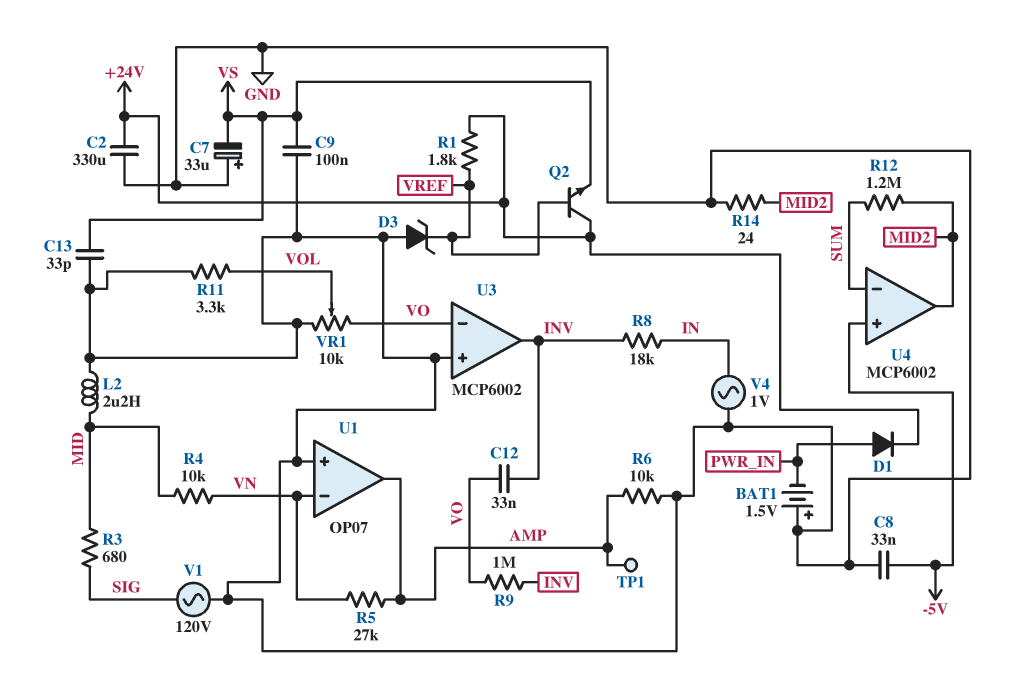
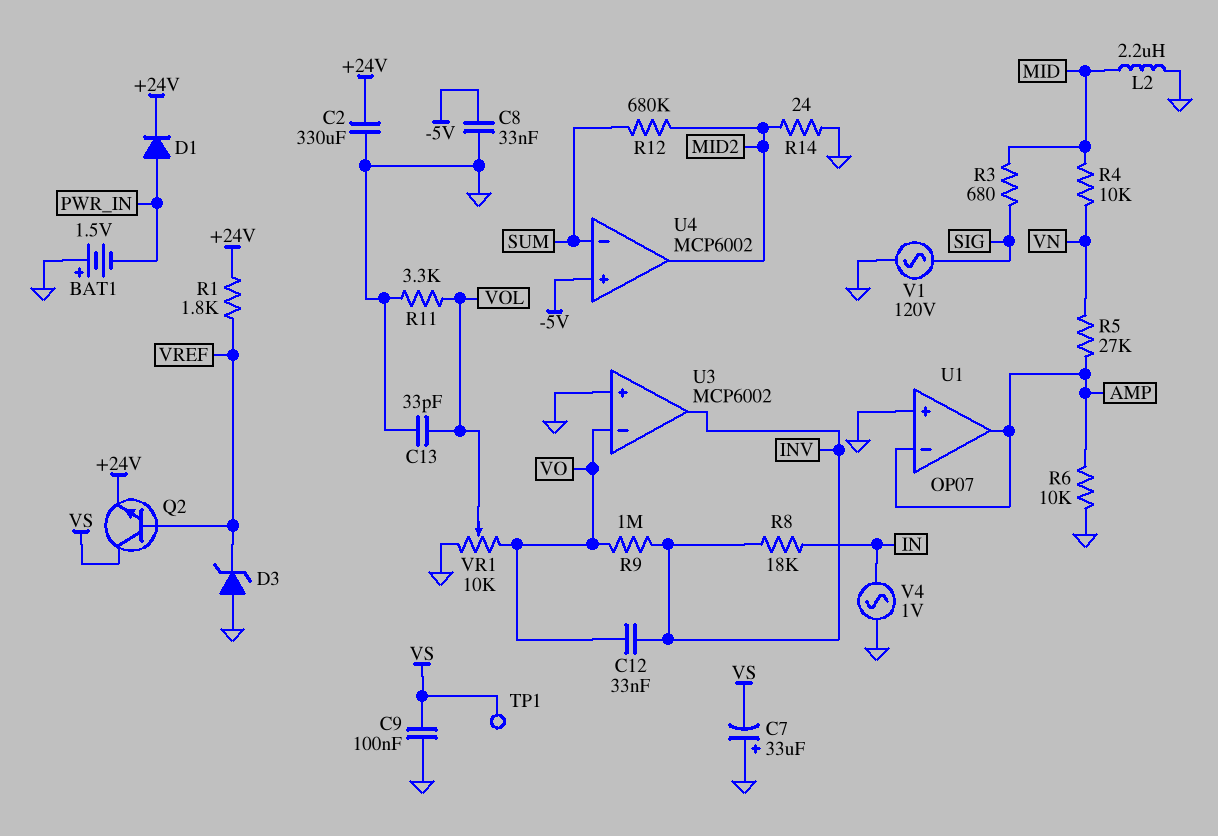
C13: 33pF (GND, VS) -> 33pF (GND, VOL)
Q2: NPN (B VREF, C +24V, E VS) -> NPN (B VREF, C VS, E +24V)
R12: 1.2M (MID2, SUM) -> 680k (MID2, SUM)
TP1: test point (AMP) -> test point (VS)
U1 pin in-: VN -> AMP

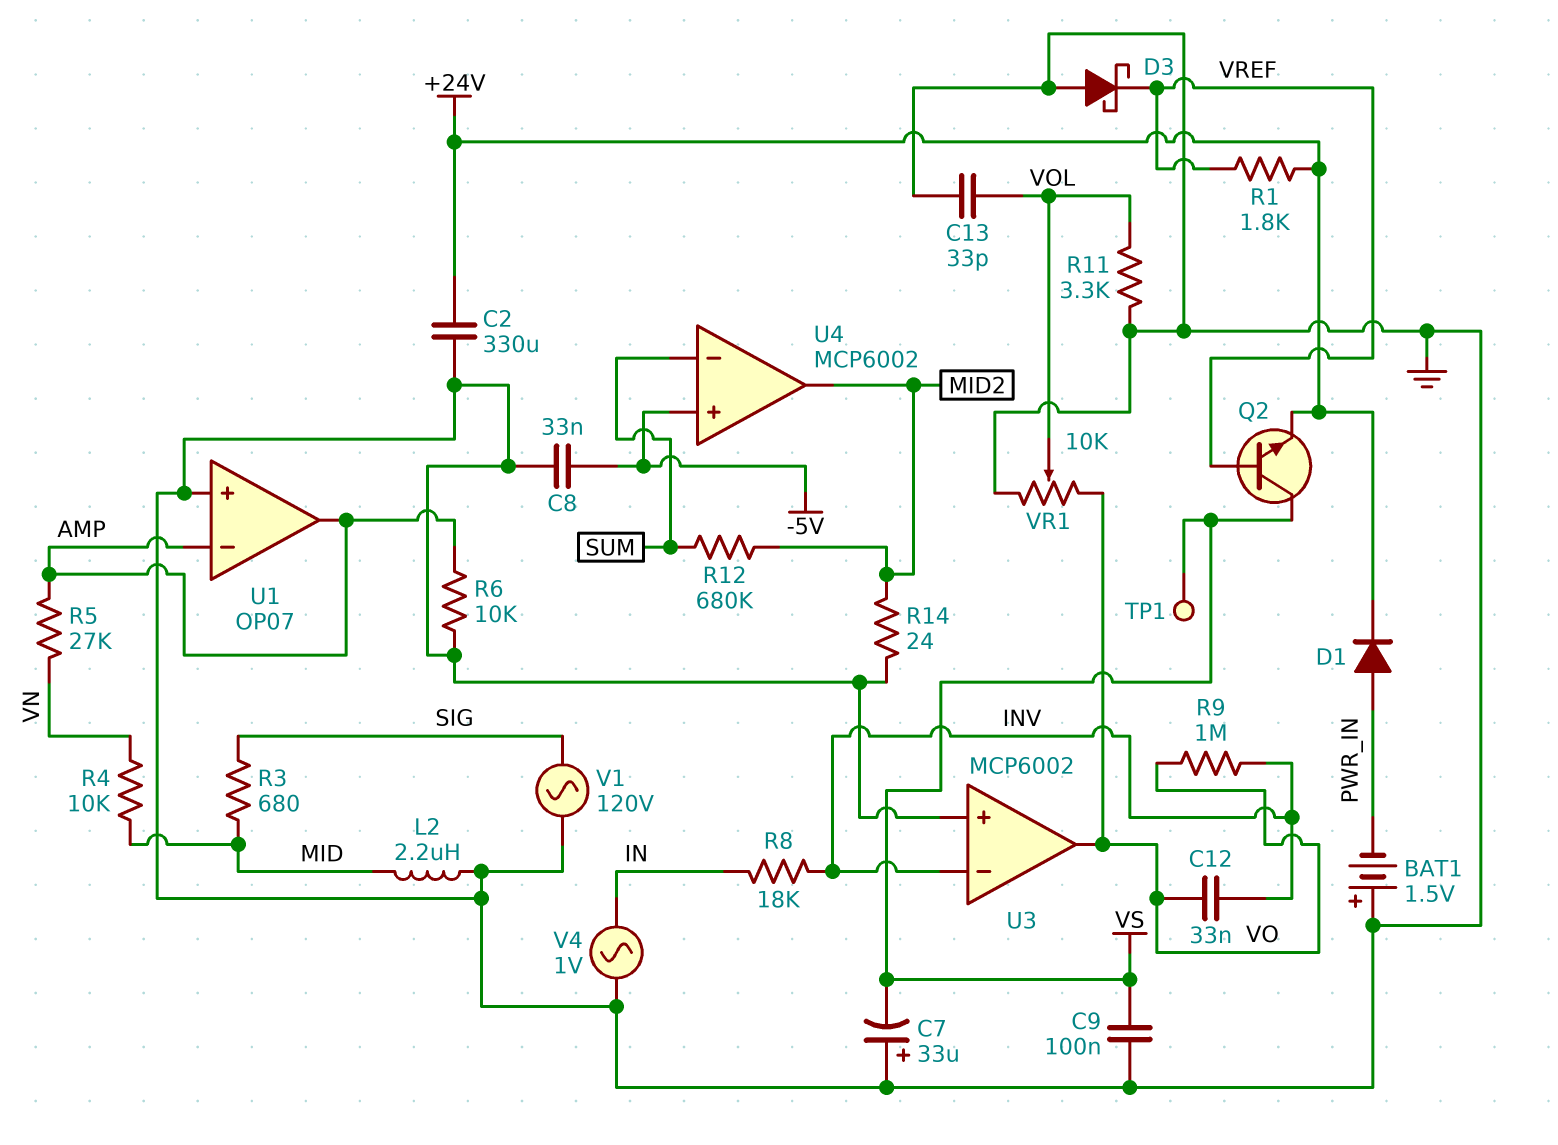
D3: zener (A GND, K VREF) -> schottky (A GND, K VREF)
U3 pin in-: VO -> INV
U3 pin out: INV -> VO

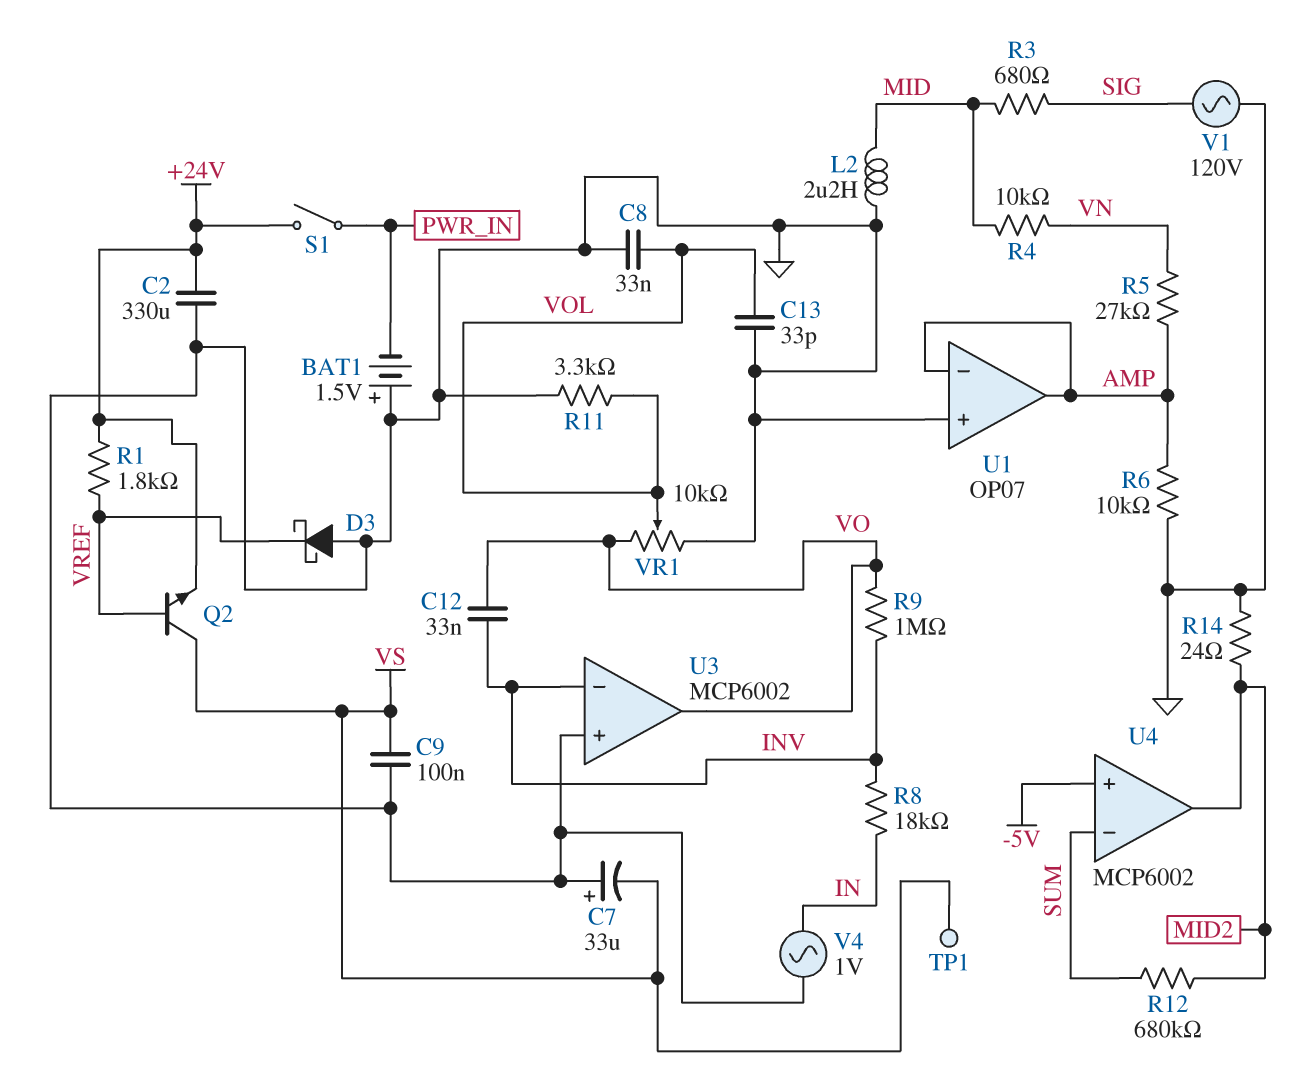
C8: 33nF (-5V, GND) -> 33nF (GND, VOL)
D1: diode (A PWR_IN, K +24V) -> none
S1: none -> switch (+24V, PWR_IN)

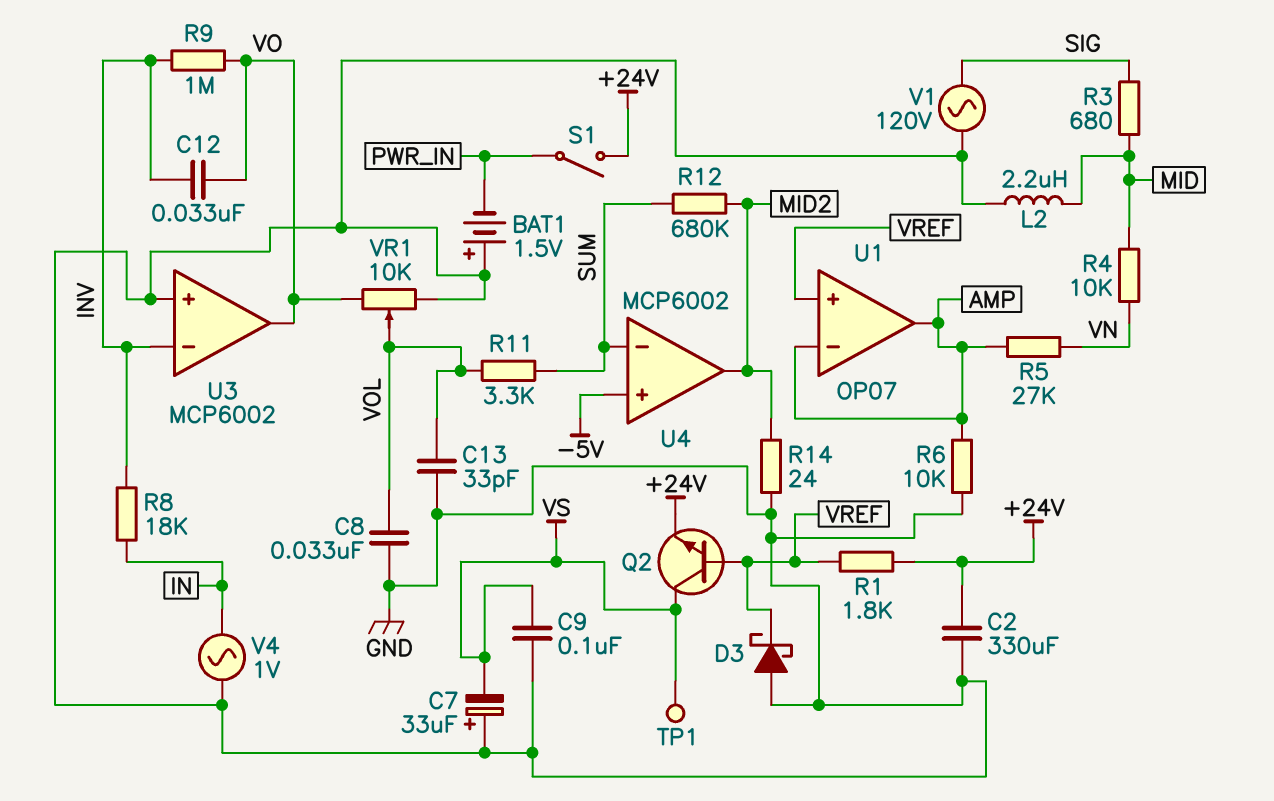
R11: 3.3k (GND, VOL) -> 3.3k (SUM, VOL)
U1 pin in+: GND -> VREF

